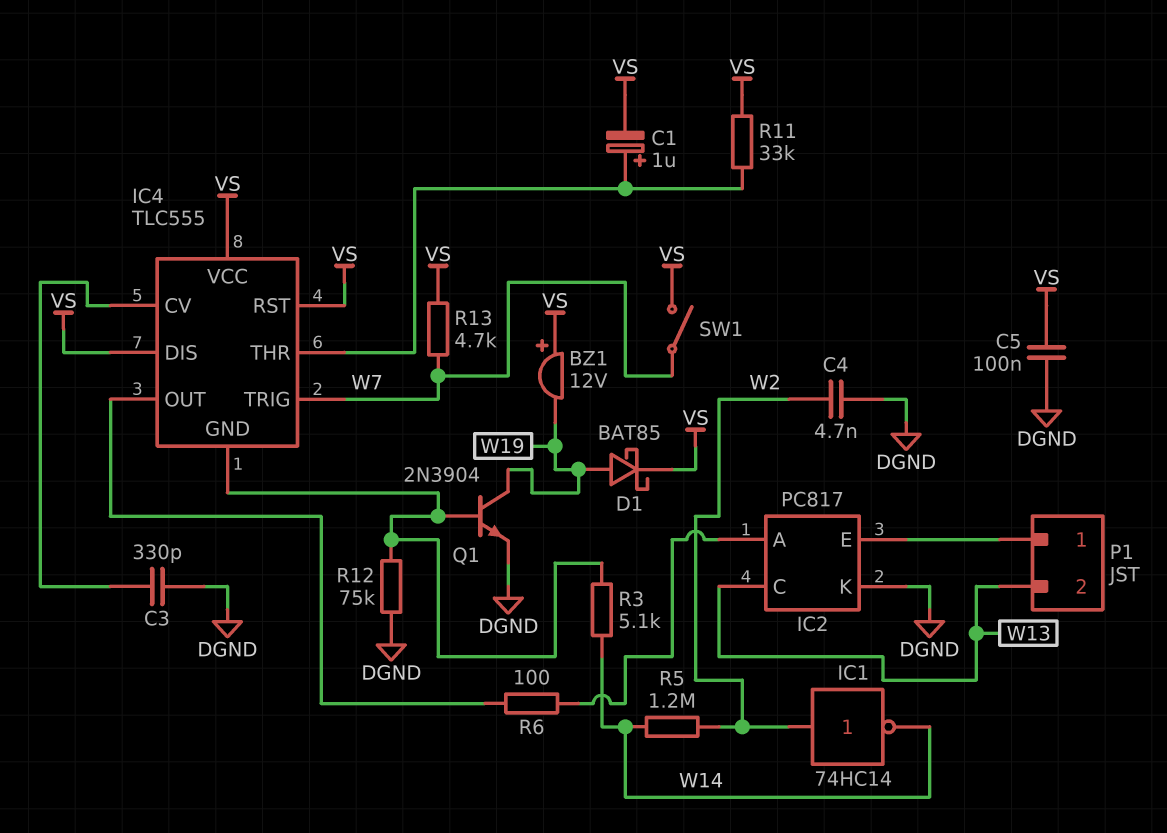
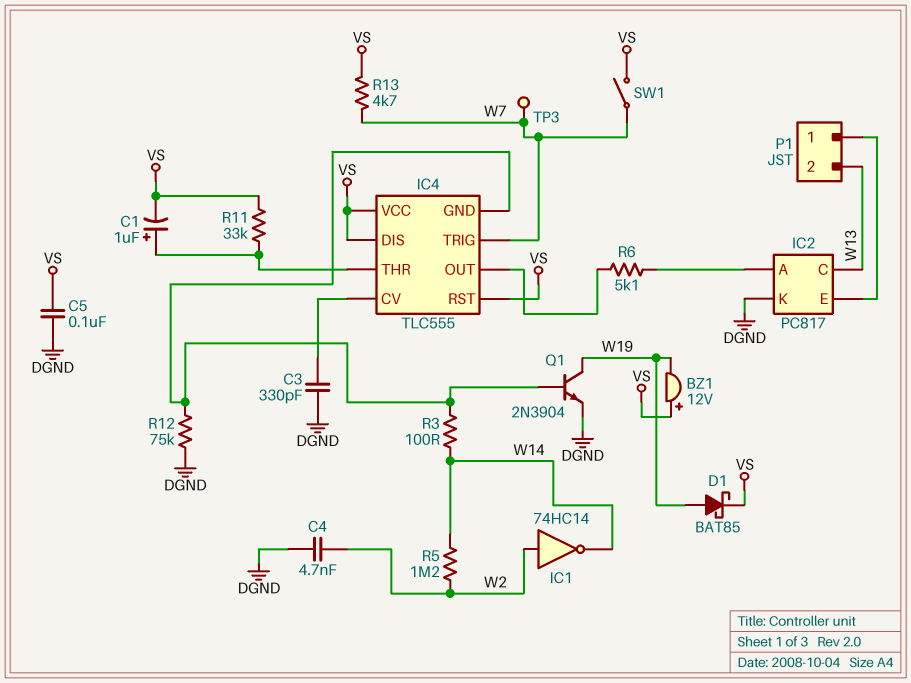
R3: 5.1k (IC4/GND, W14) -> 100 (IC4/GND, W14)
R6: 100 (IC2/A, IC4/OUT) -> 5.1k (IC2/A, IC4/OUT)
TP3: none -> test point (W7)

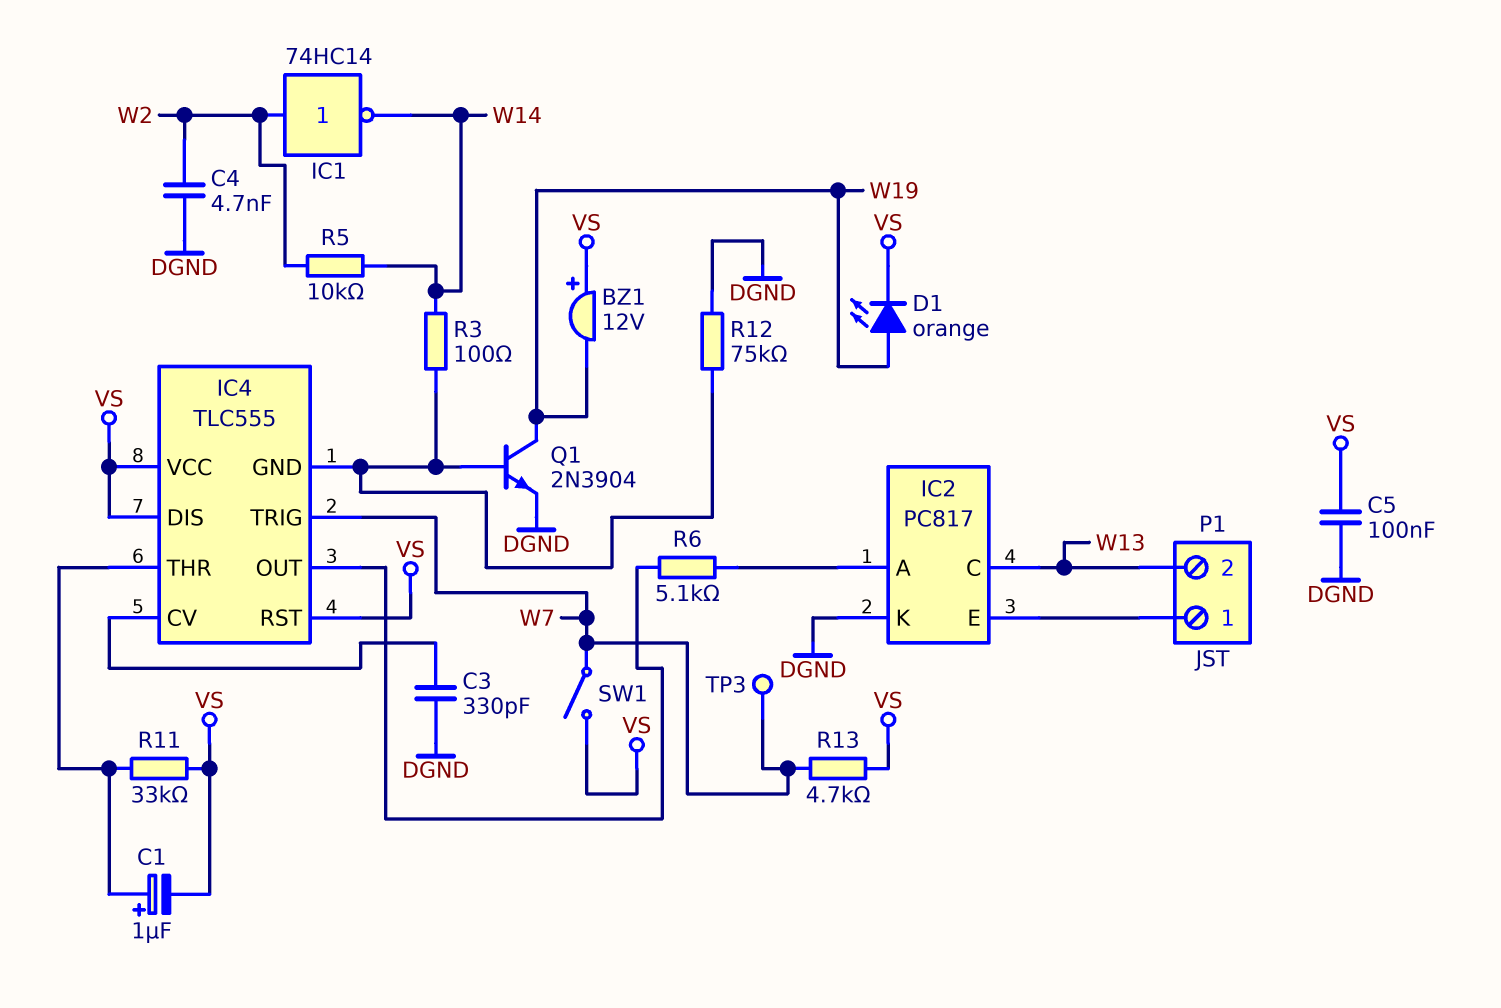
D1: schottky BAT85 (A W19, K VS) -> LED orange (A W19, K VS)
R5: 1.2M (W2, W14) -> 10k (W2, W14)

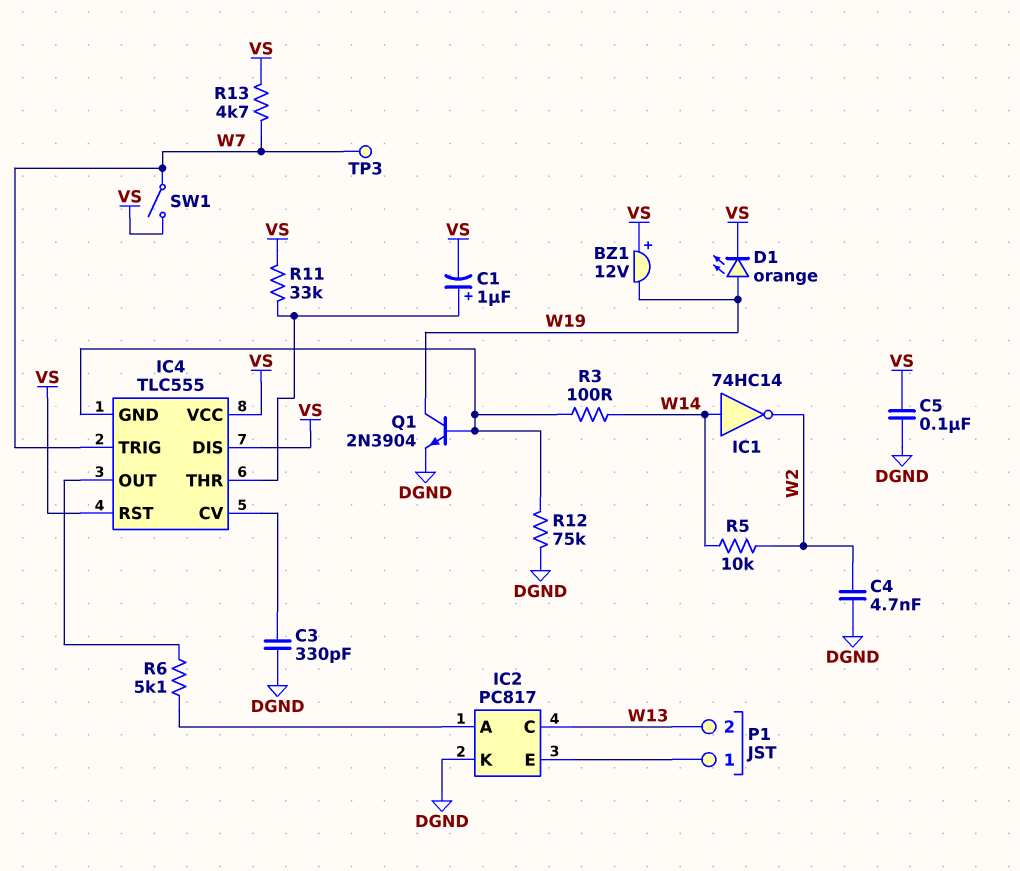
IC1: NOT 74HC14 (in W2, out W14) -> NOT 74HC14 (in W14, out W2)

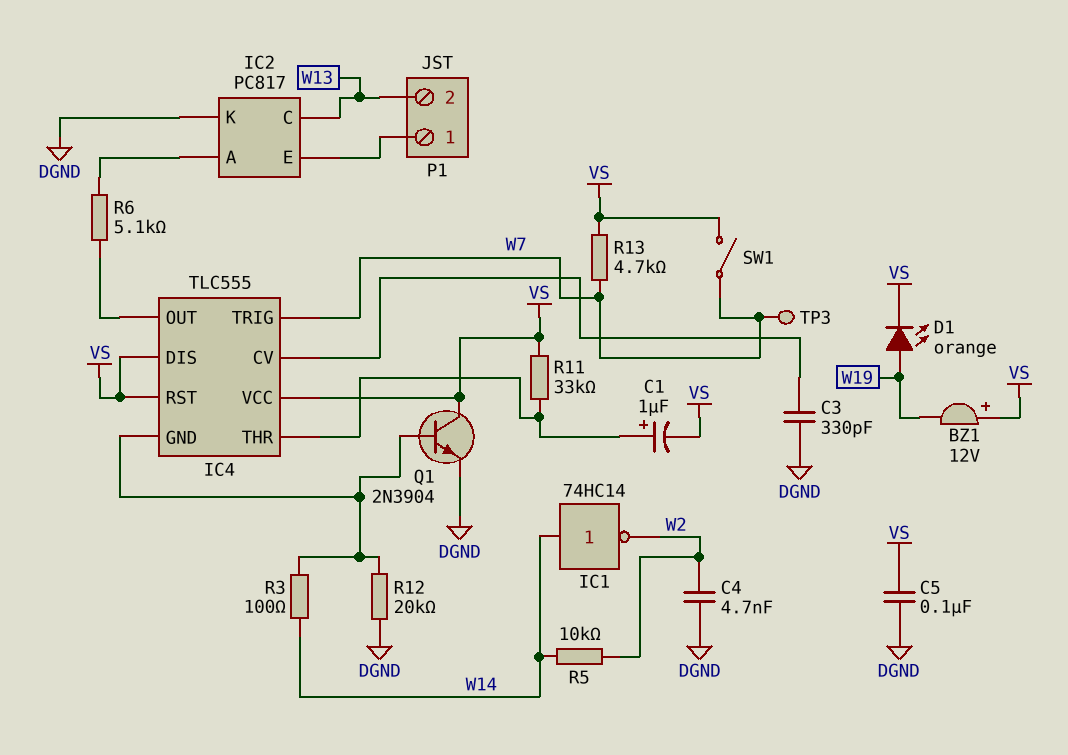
Q1: NPN 2N3904 (B IC4/GND, C W19, E DGND) -> NPN 2N3904 (B IC4/GND, C VS, E DGND)
R12: 75k (DGND, IC4/GND) -> 20k (DGND, IC4/GND)

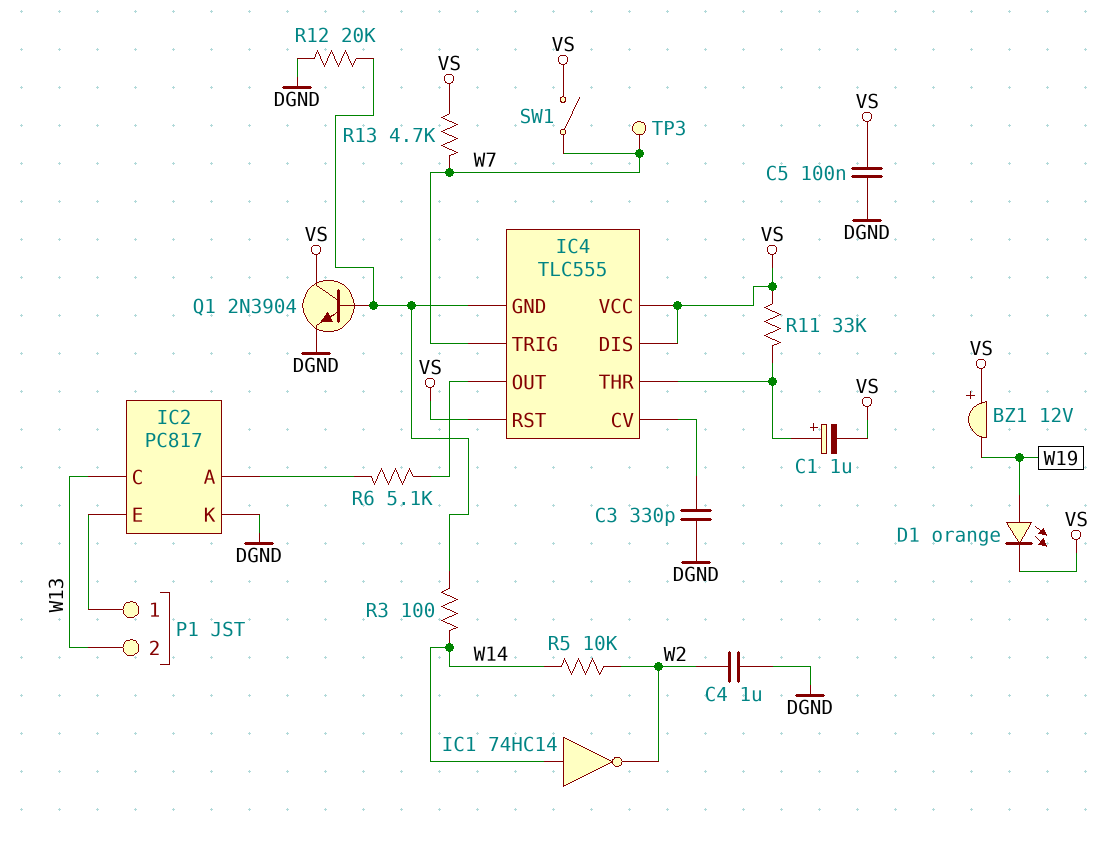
C4: 4.7nF (DGND, W2) -> 1uF (DGND, W2)

